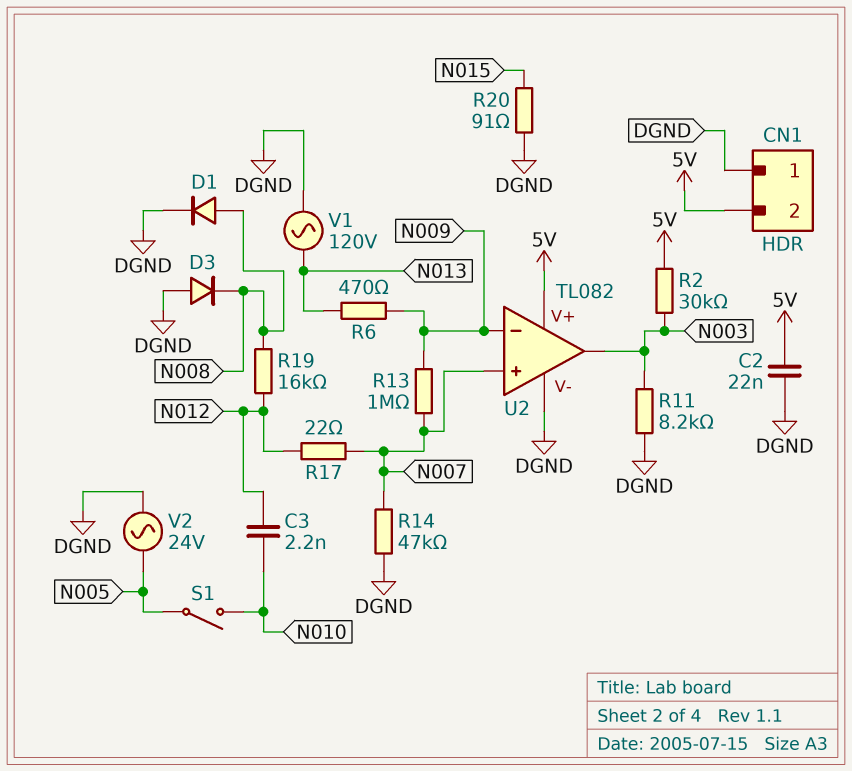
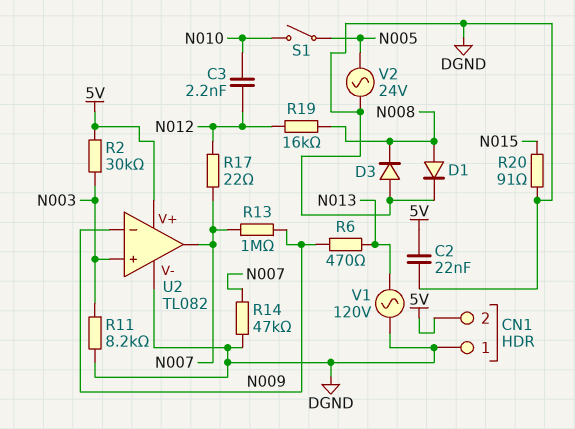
U2 pin in+: N007 -> N003
U2 pin out: N003 -> N007

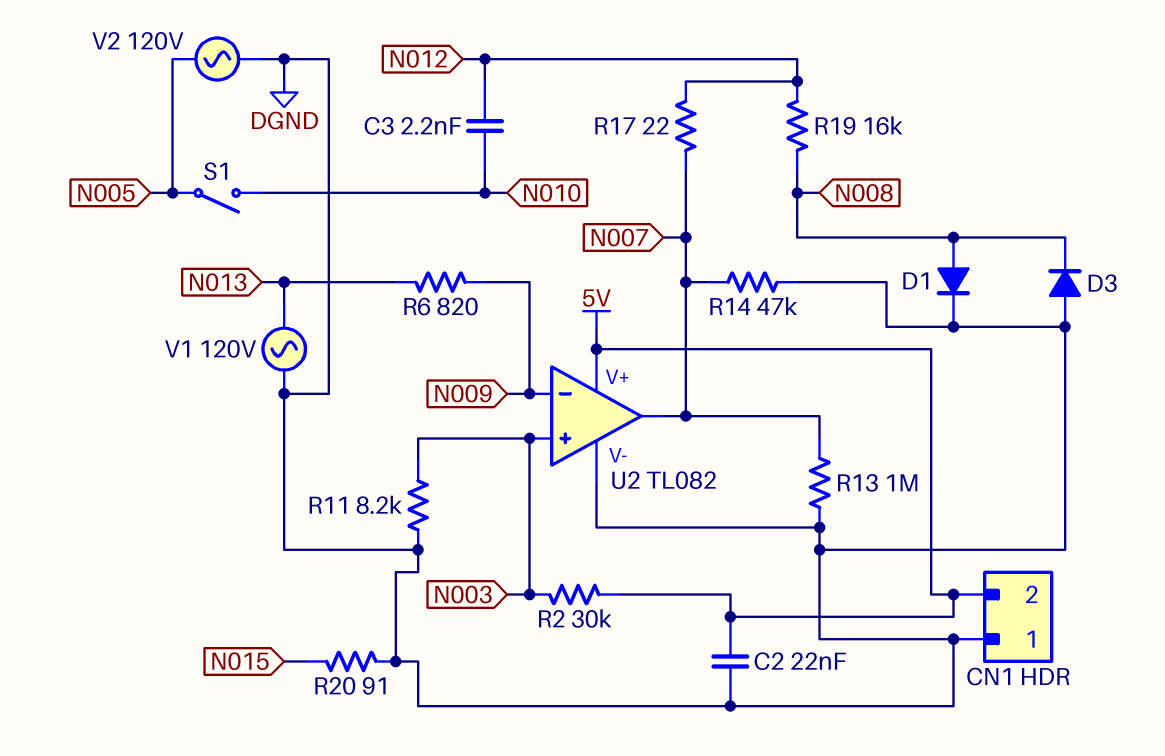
R6: 470 (N009, N013) -> 820 (N009, N013)
R13: 1M (N007, N009) -> 1M (DGND, N007)
V2: AC 24V (DGND, N005) -> AC 120V (DGND, N005)

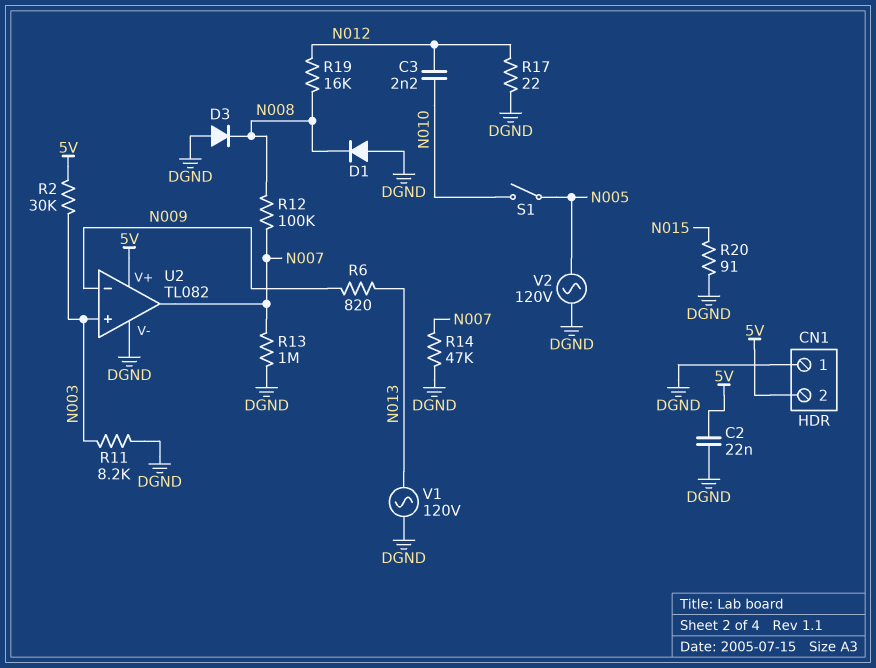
D1: diode (A N008, K DGND) -> diode (A DGND, K N008)
R12: none -> 100k (N007, N008)
R17: 22 (N007, N012) -> 22 (DGND, N012)

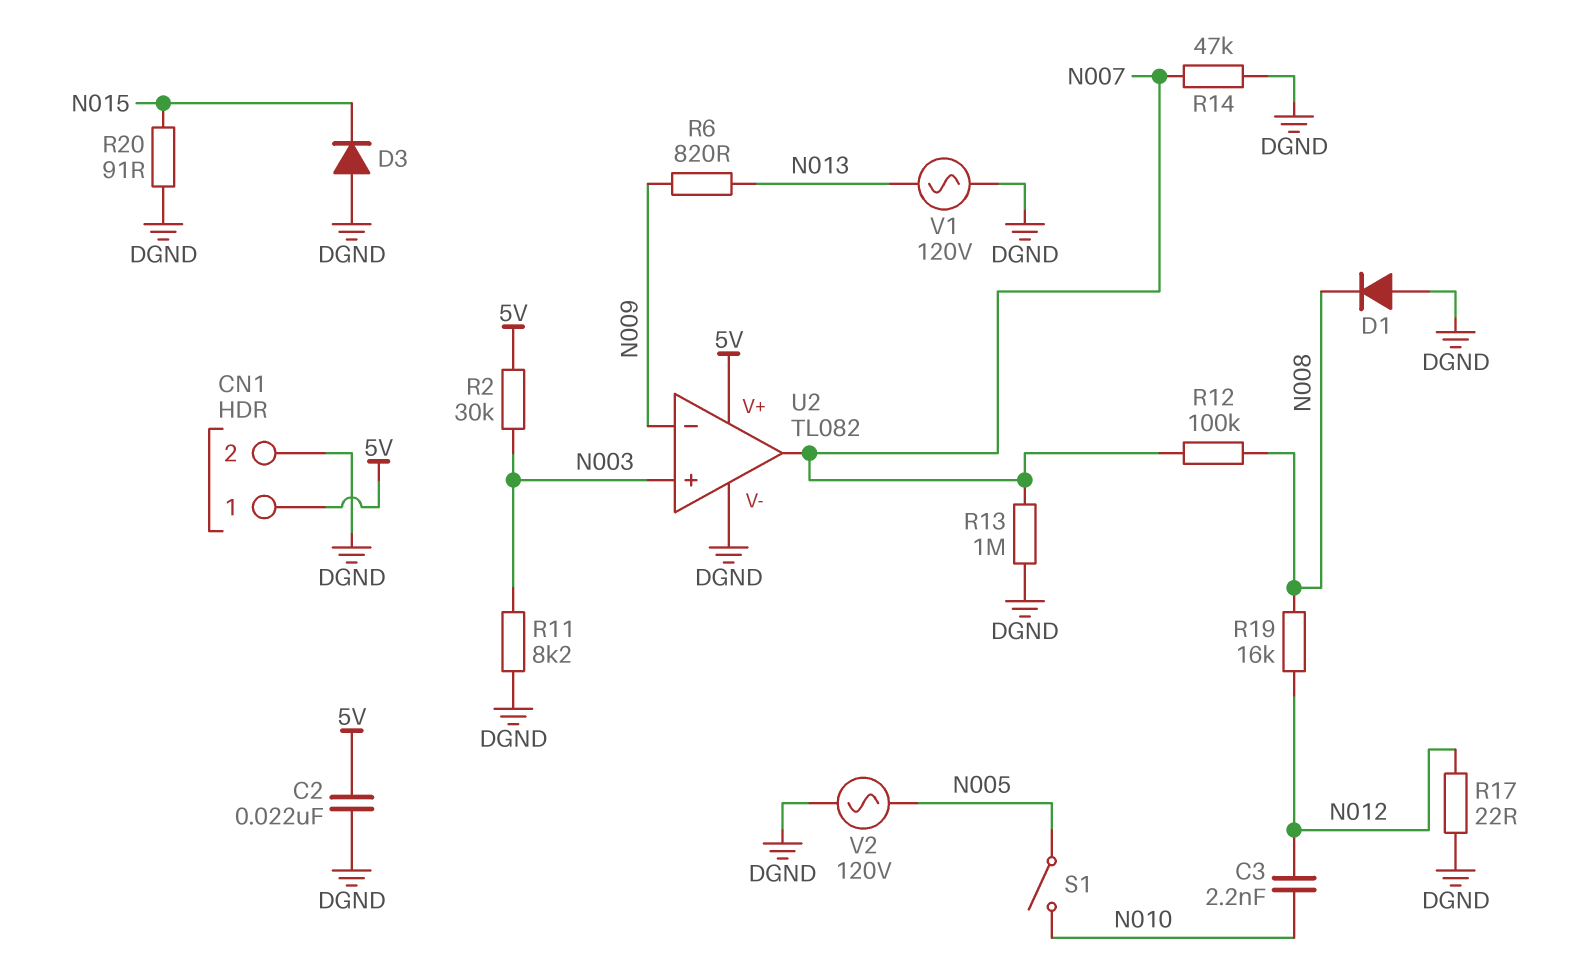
CN1 pin 1: DGND -> 5V
CN1 pin 2: 5V -> DGND
D3: diode (A DGND, K N008) -> diode (A DGND, K N015)

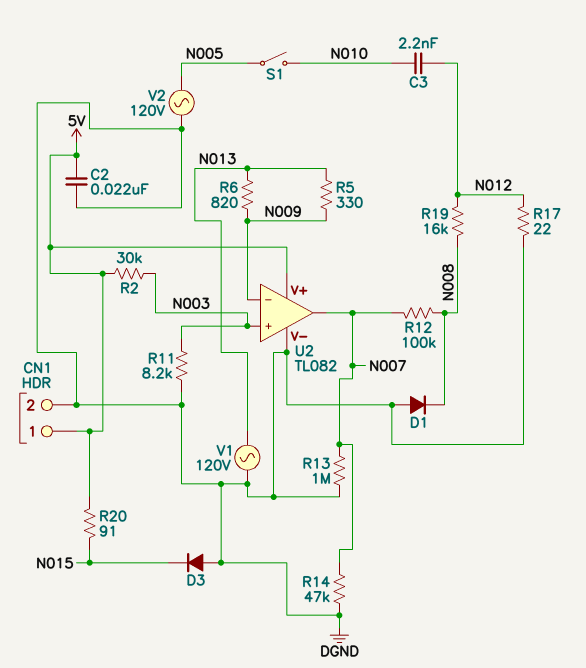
R5: none -> 330 (N009, N013)
R20: 91 (DGND, N015) -> 91 (5V, N015)

